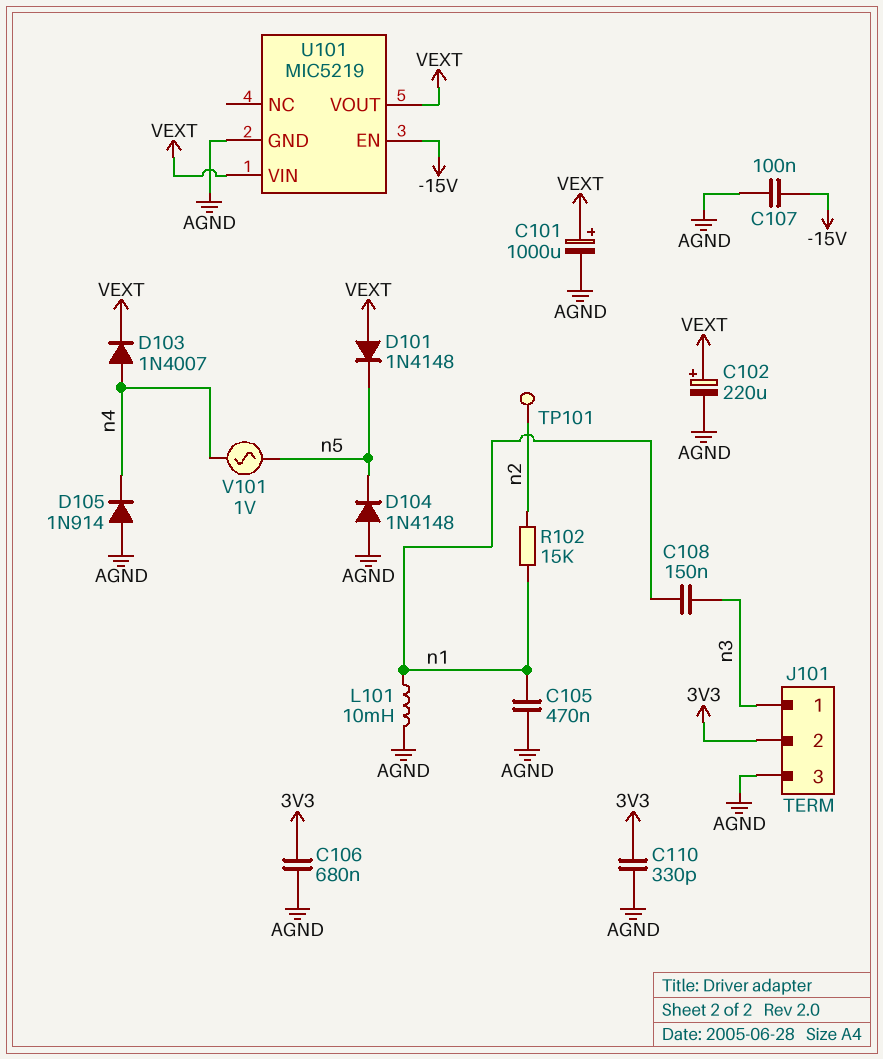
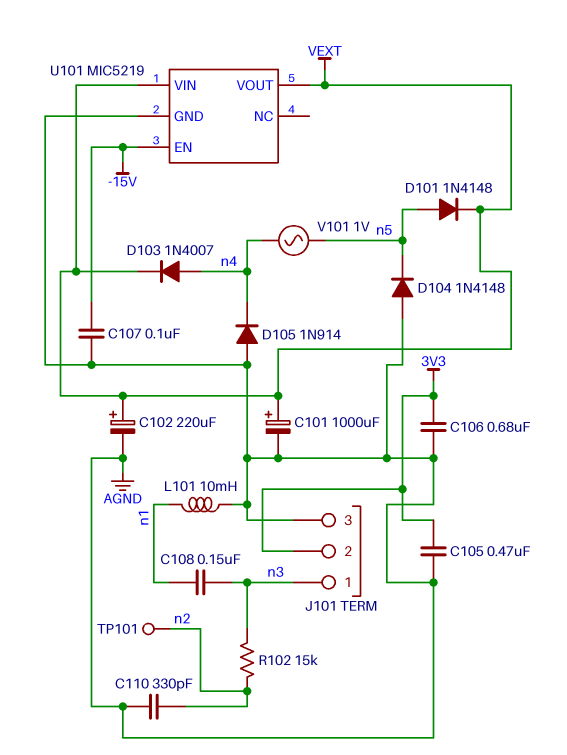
C105: 470nF (AGND, n1) -> 470nF (3V3, AGND)
C110: 330pF (3V3, AGND) -> 330pF (AGND, n2)
D101: diode 1N4148 (A VEXT, K n5) -> diode 1N4148 (A n5, K VEXT)
R102: 15k (n1, n2) -> 15k (n2, n3)

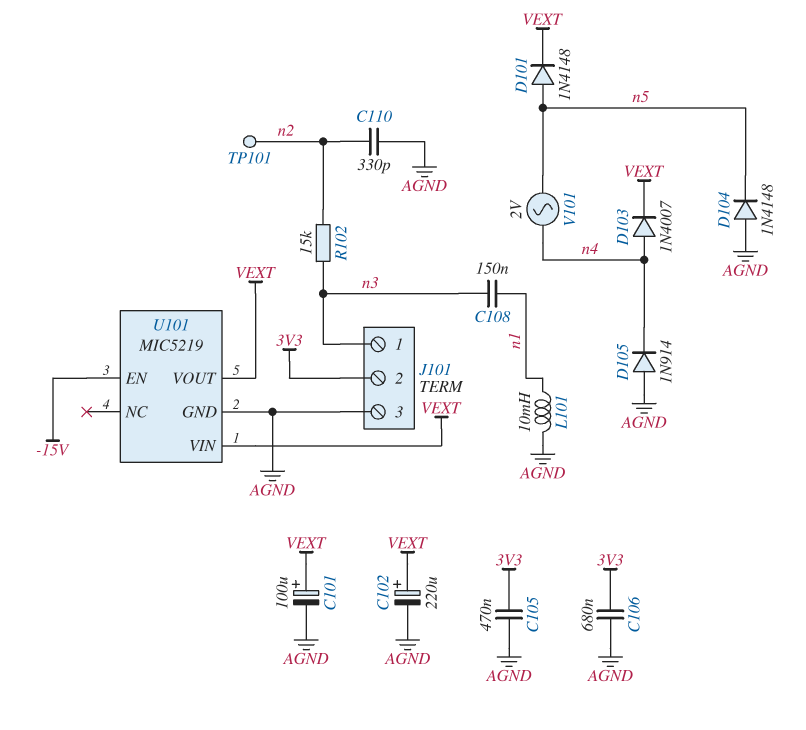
C101: 1000uF (plus VEXT, minus AGND) -> 100uF (plus VEXT, minus AGND)
C107: 100nF (-15V, AGND) -> none
V101: AC 1V (n4, n5) -> AC 2V (n4, n5)

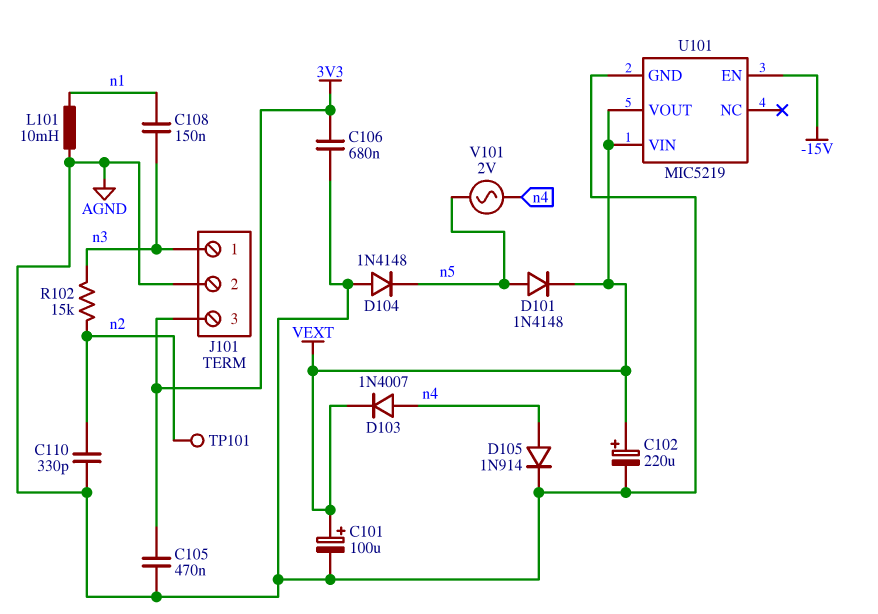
D105: diode 1N914 (A AGND, K n4) -> diode 1N914 (A n4, K AGND)
J101 pin 2: 3V3 -> AGND
J101 pin 3: AGND -> 3V3

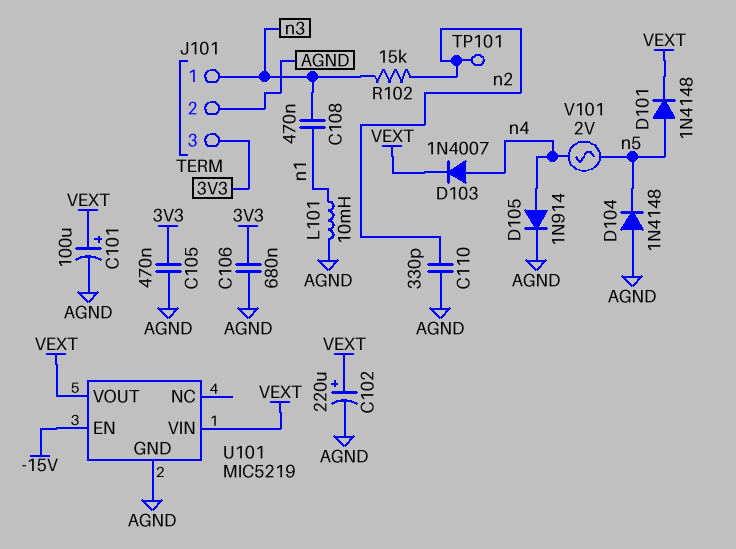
C108: 150nF (n1, n3) -> 470nF (n1, n3)

